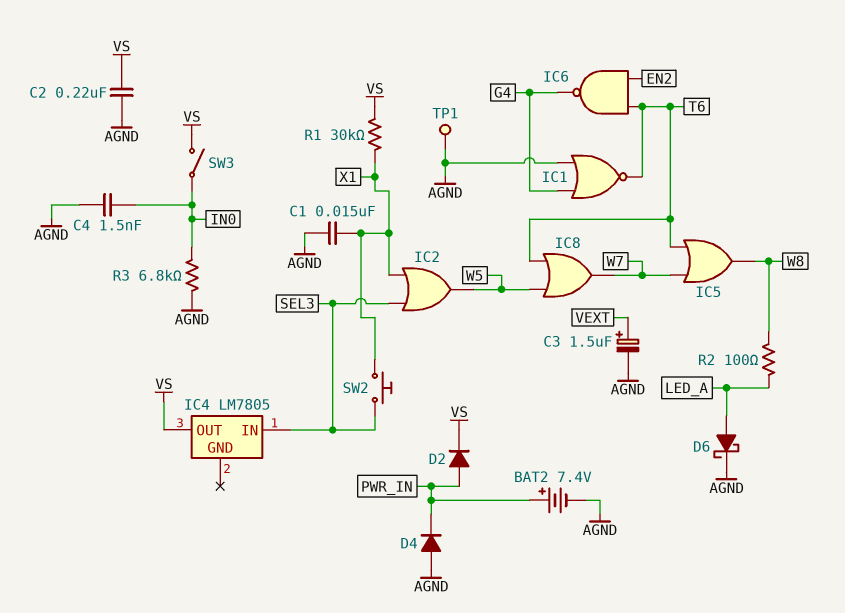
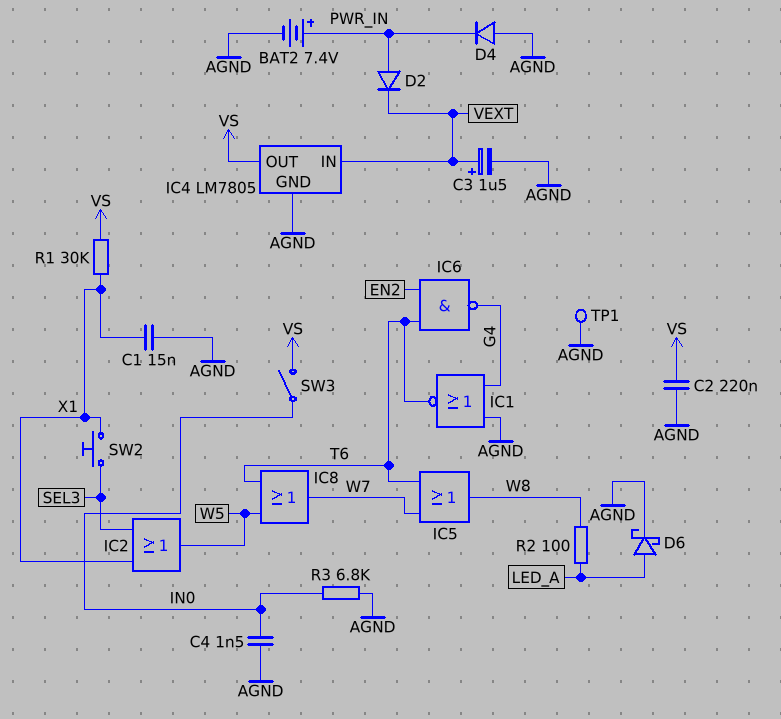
D2: diode (A PWR_IN, K VS) -> diode (A PWR_IN, K VEXT)
IC4 pin GND: none -> AGND
IC4 pin IN: SEL3 -> VEXT

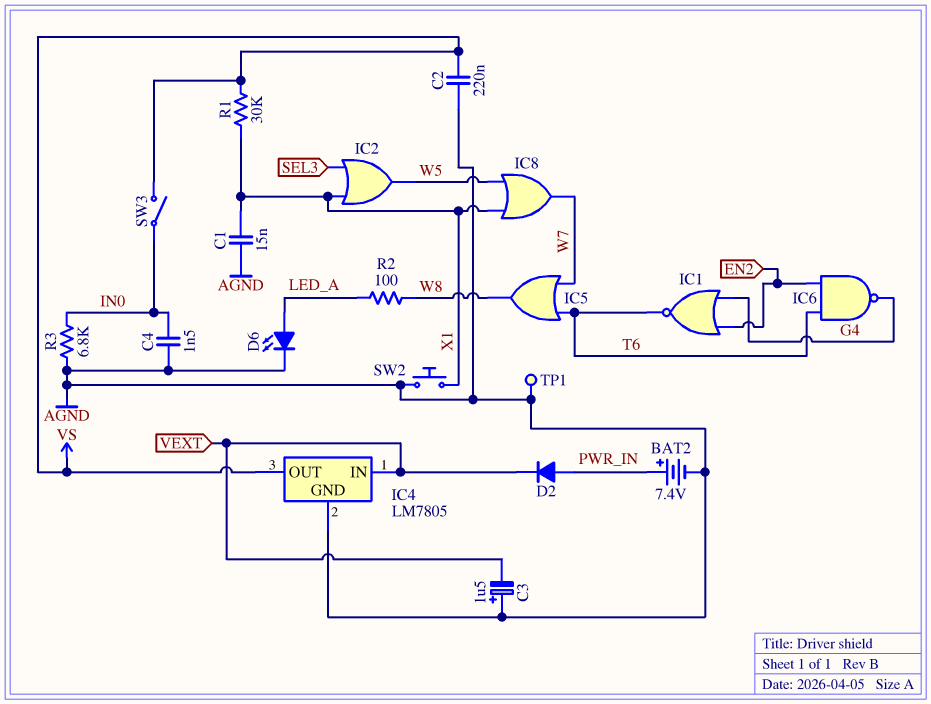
C3: 1.5uF (plus VEXT, minus AGND) -> 1.5uF (plus AGND, minus VEXT)
D4: diode (A AGND, K PWR_IN) -> none
D6: schottky (A LED_A, K AGND) -> LED (A LED_A, K AGND)
IC1: NOR (in AGND, in G4, out T6) -> NOR (in EN2, in G4, out T6)
IC8: OR (in T6, in W5, out W7) -> OR (in W5, in X1, out W7)
SW2: button (SEL3, X1) -> button (AGND, X1)

